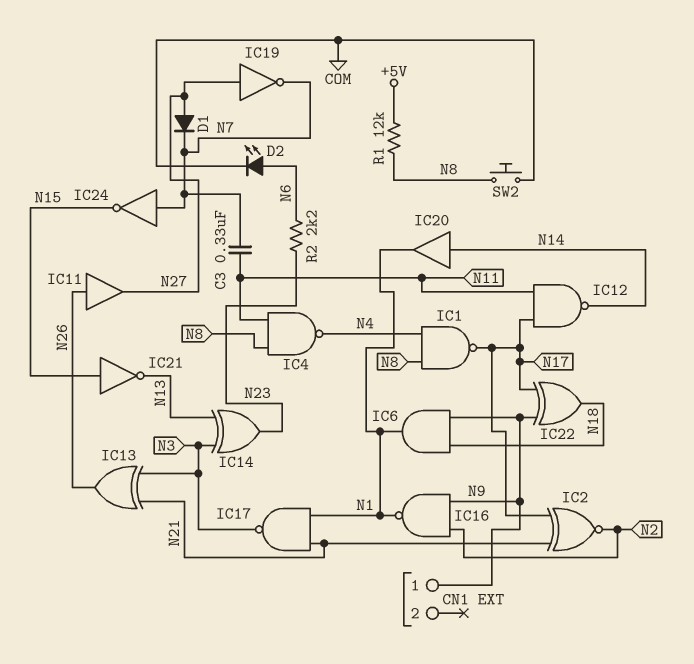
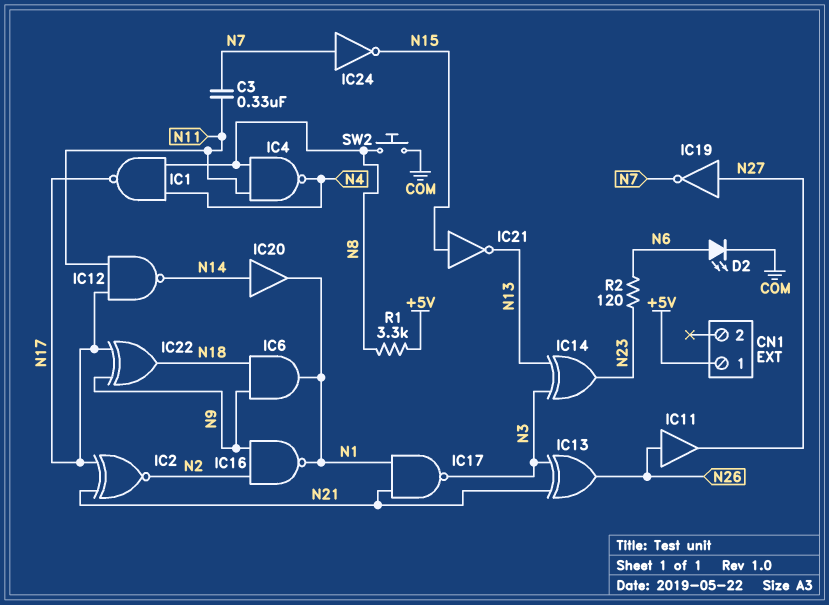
CN1 pin 1: N9 -> +5V
D1: diode (A N27, K N7) -> none
R1: 12k (+5V, N8) -> 3.3k (+5V, N8)
R2: 2.2k (N6, N23) -> 120 (N6, N23)

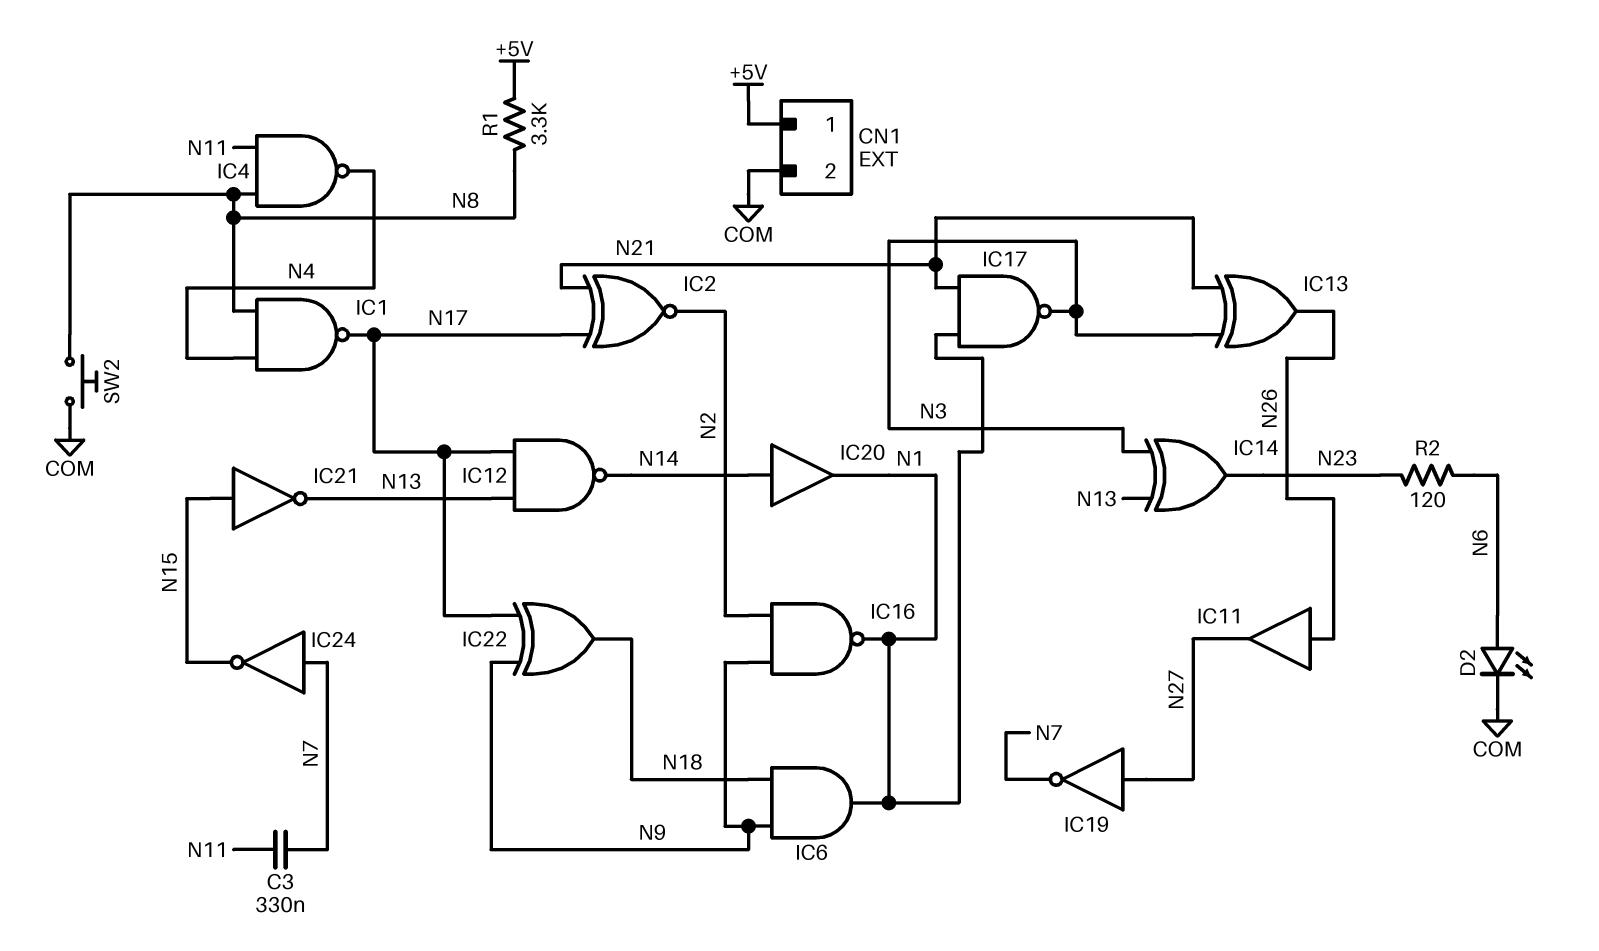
CN1 pin 2: none -> COM
IC12: NAND (in N11, in N17, out N14) -> NAND (in N13, in N17, out N14)

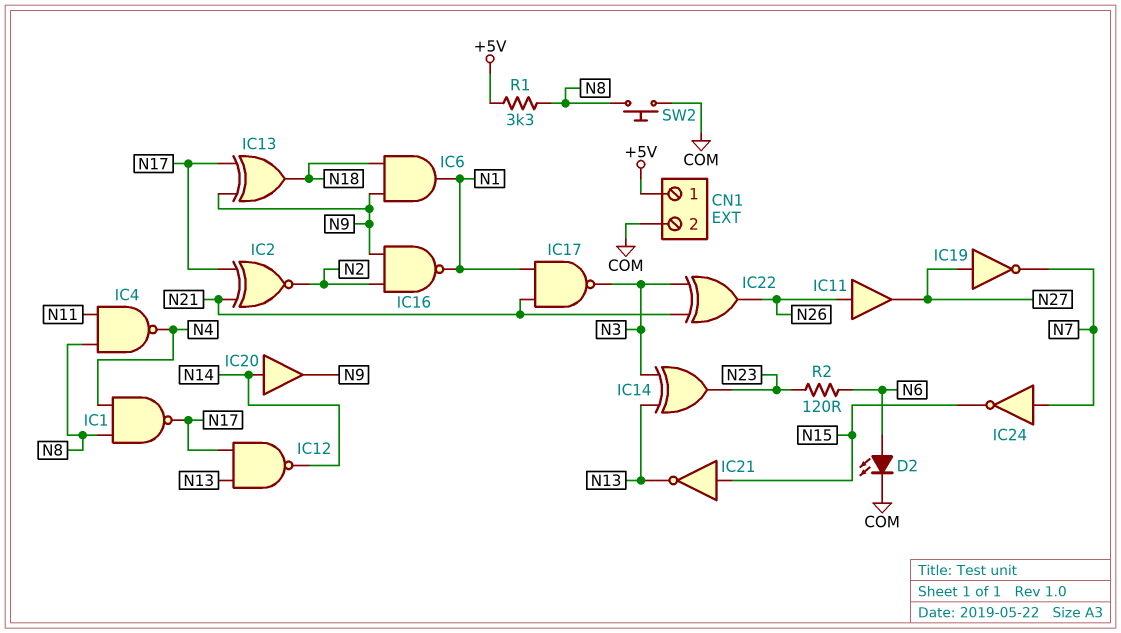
C3: 330nF (N7, N11) -> none
IC13: XOR (in N3, in N21, out N26) -> XOR (in N9, in N17, out N18)
IC20: buffer (in N14, out N1) -> buffer (in N14, out N9)
IC22: XOR (in N9, in N17, out N18) -> XOR (in N3, in N21, out N26)

